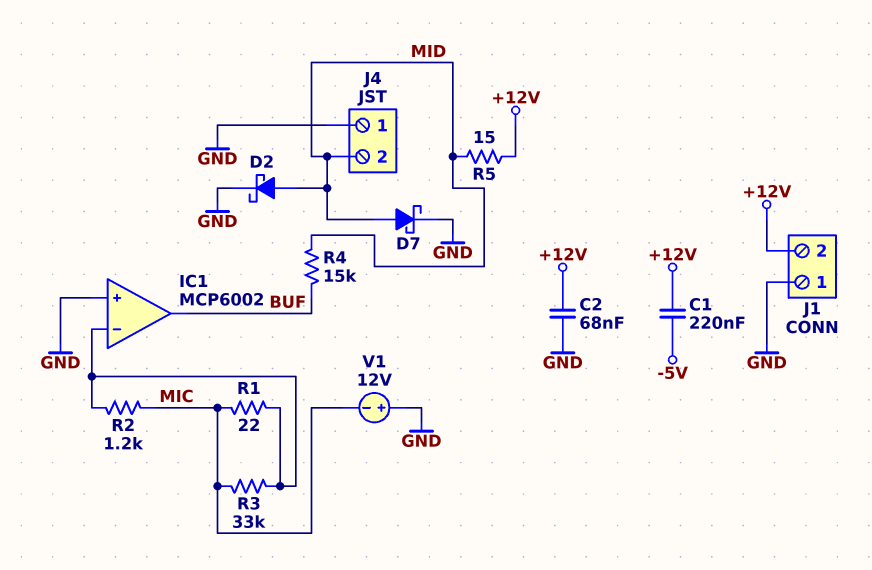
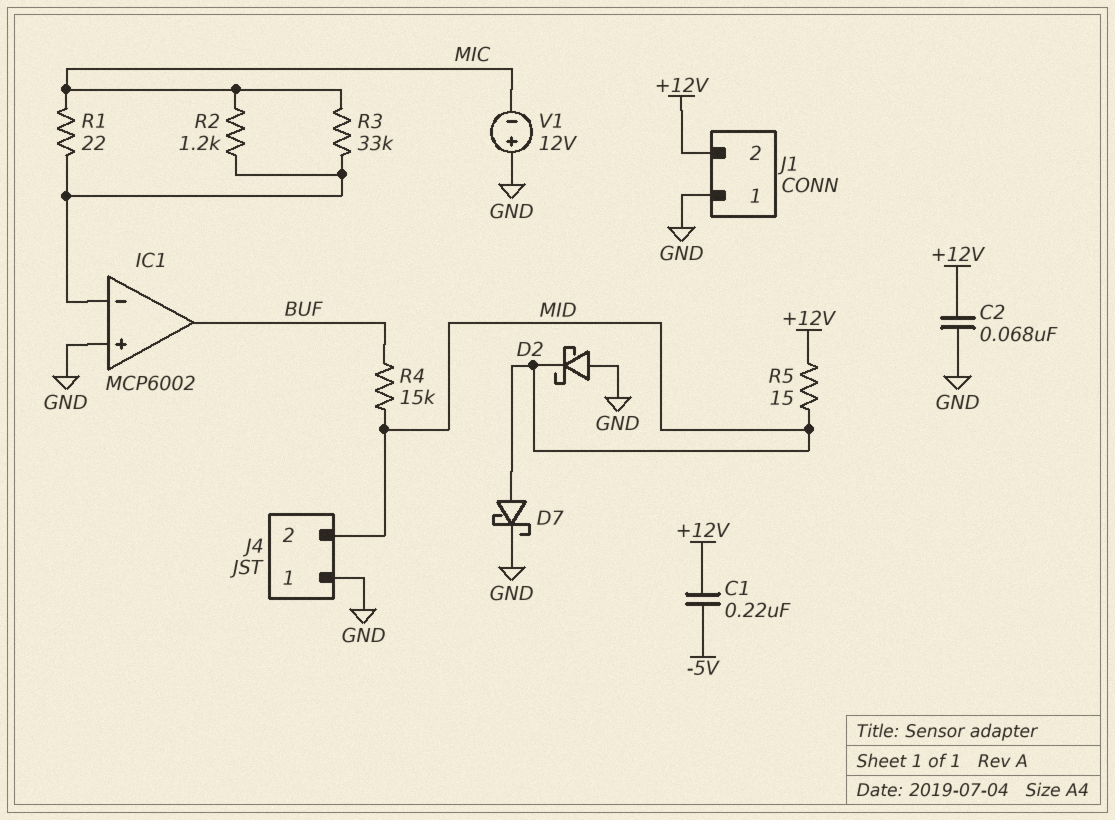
D2: schottky (A MID, K GND) -> schottky (A GND, K MID)

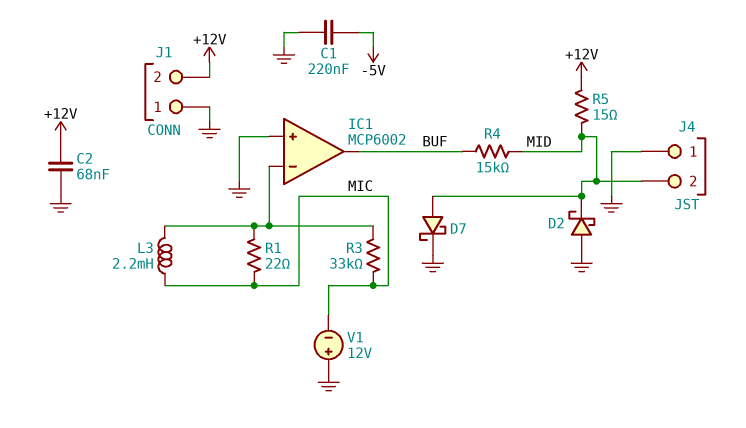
C1: 220nF (+12V, -5V) -> 220nF (-5V, GND)
L3: none -> 2.2mH (IC1/in-, MIC)
R2: 1.2k (IC1/in-, MIC) -> none

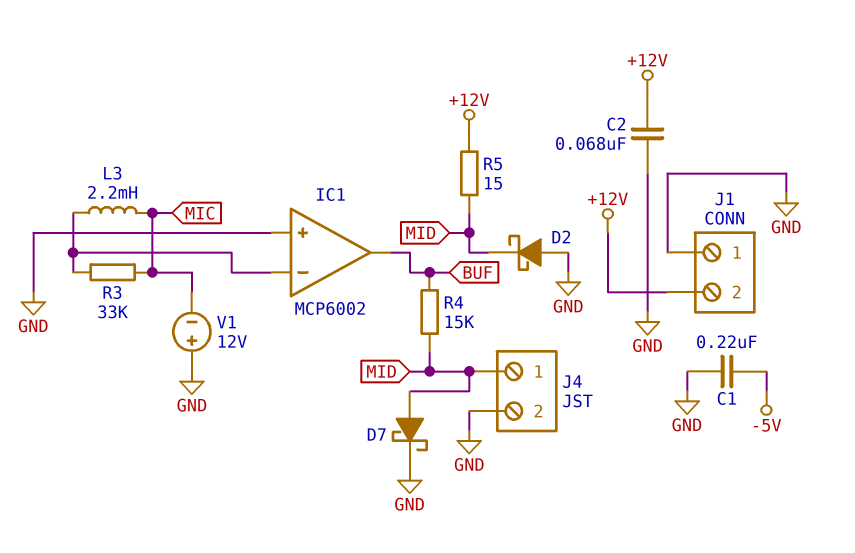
J4 pin 1: GND -> MID
J4 pin 2: MID -> GND
R1: 22 (IC1/in-, MIC) -> none

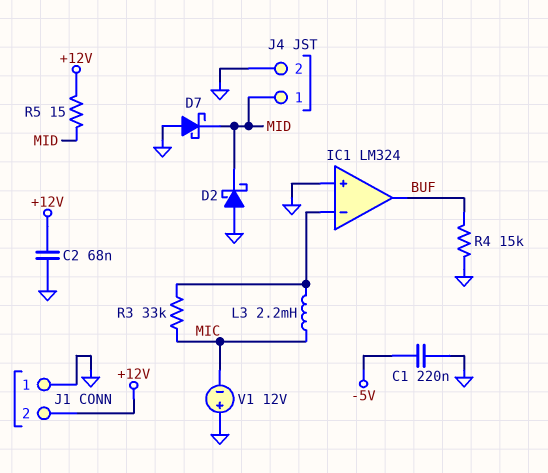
D7: schottky (A MID, K GND) -> schottky (A GND, K MID)
IC1: MCP6002 -> LM324
R4: 15k (BUF, MID) -> 15k (BUF, GND)

